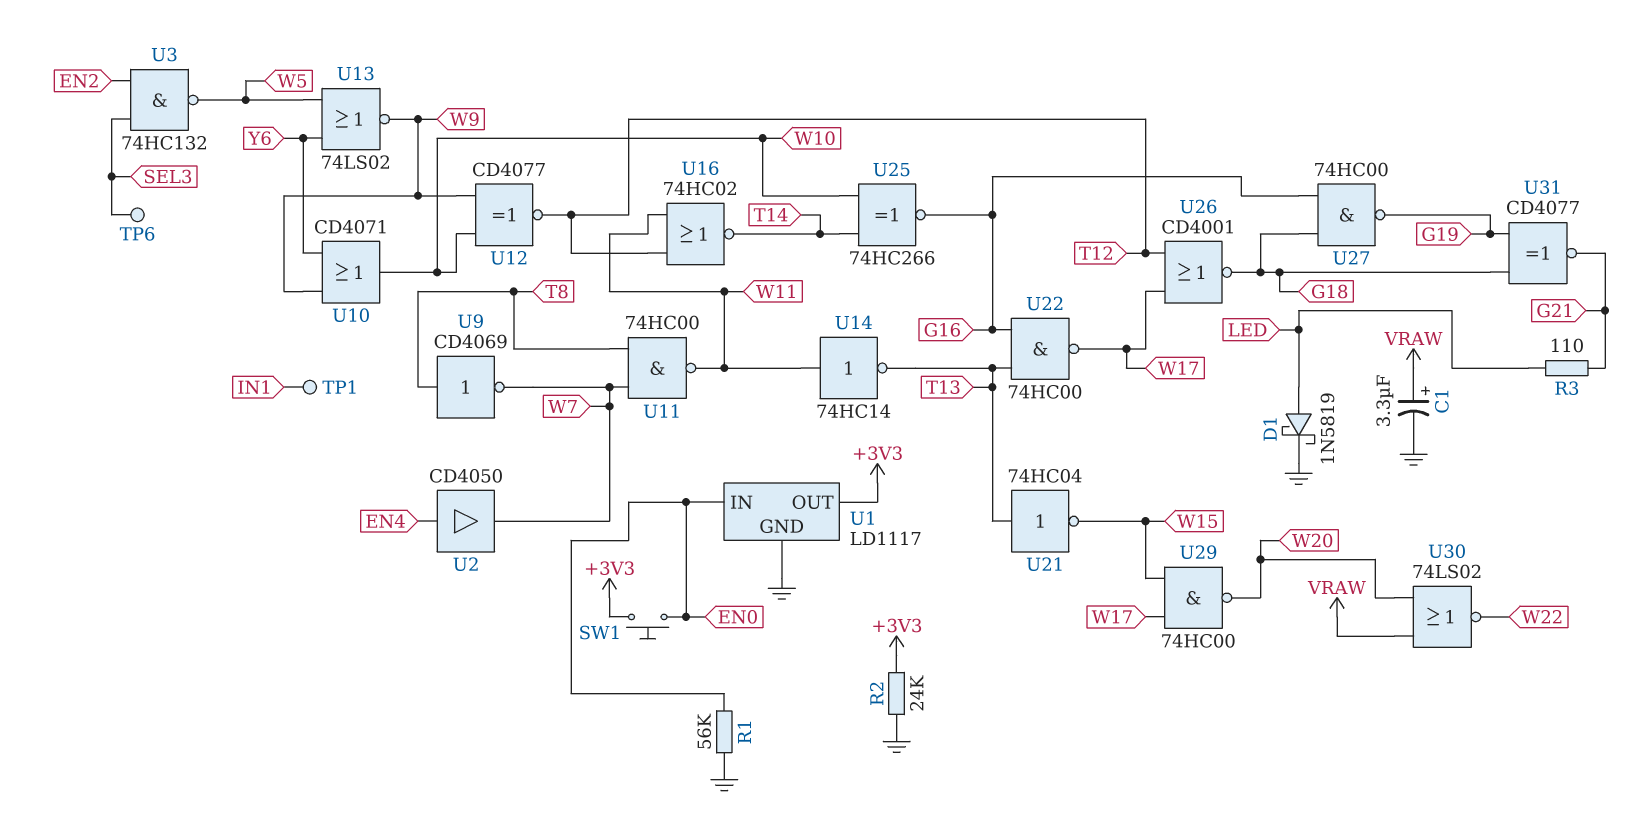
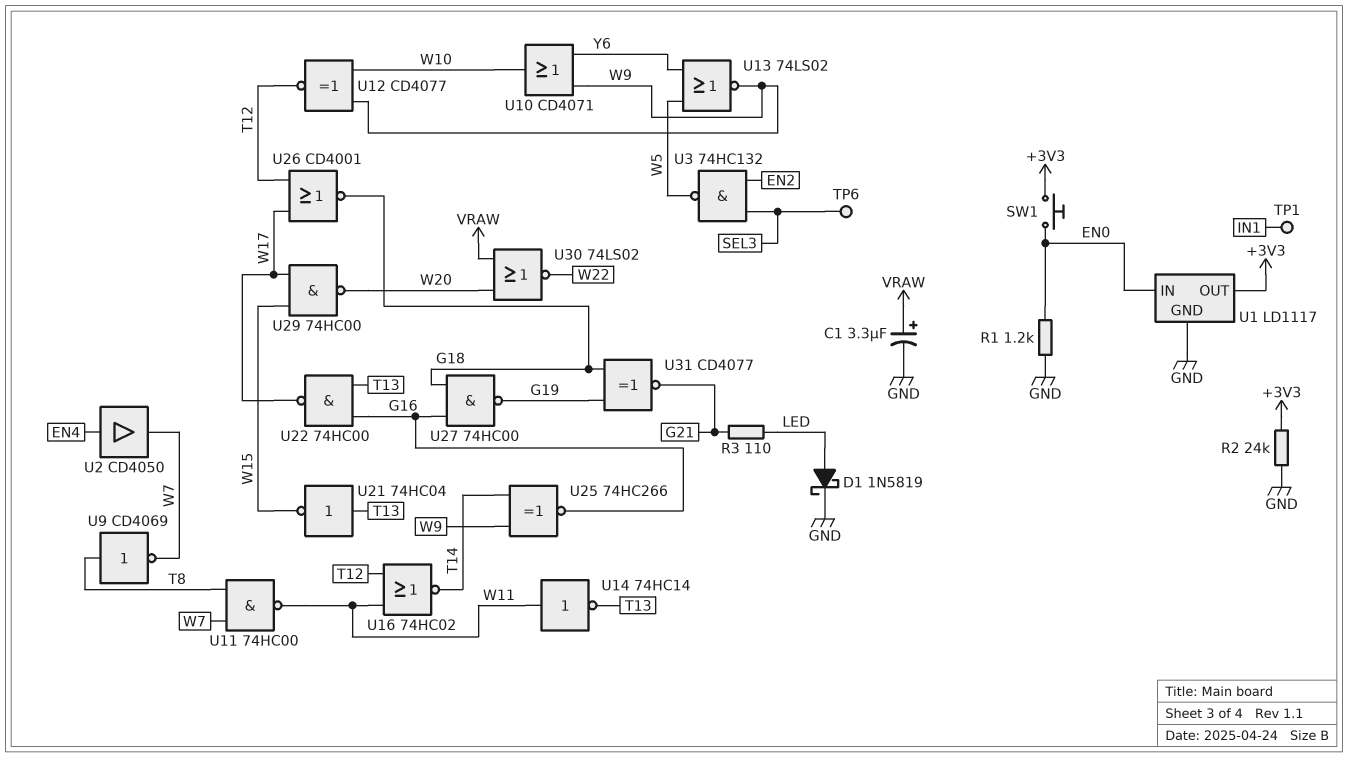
R1: 56k (EN0, GND) -> 1.2k (EN0, GND)
U25: XNOR 74HC266 (in T14, in W10, out G16) -> XNOR 74HC266 (in T14, in W9, out G16)

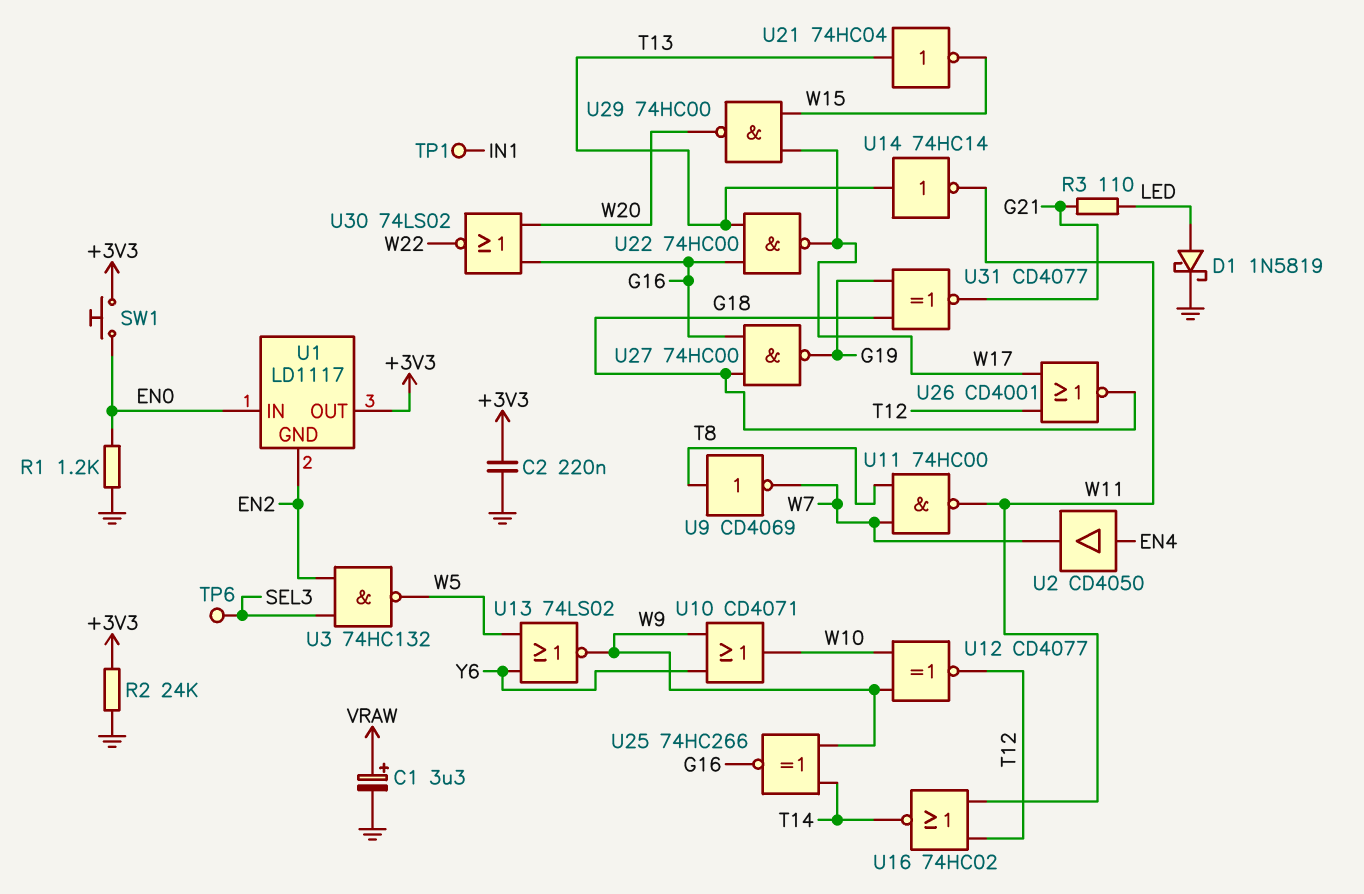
C2: none -> 220nF (+3V3, GND)
U1 pin GND: GND -> EN2
U14: NOT 74HC14 (in W11, out T13) -> NOT 74HC14 (in T13, out W11)
U30: NOR 74LS02 (in VRAW, in W20, out W22) -> NOR 74LS02 (in G16, in W20, out W22)

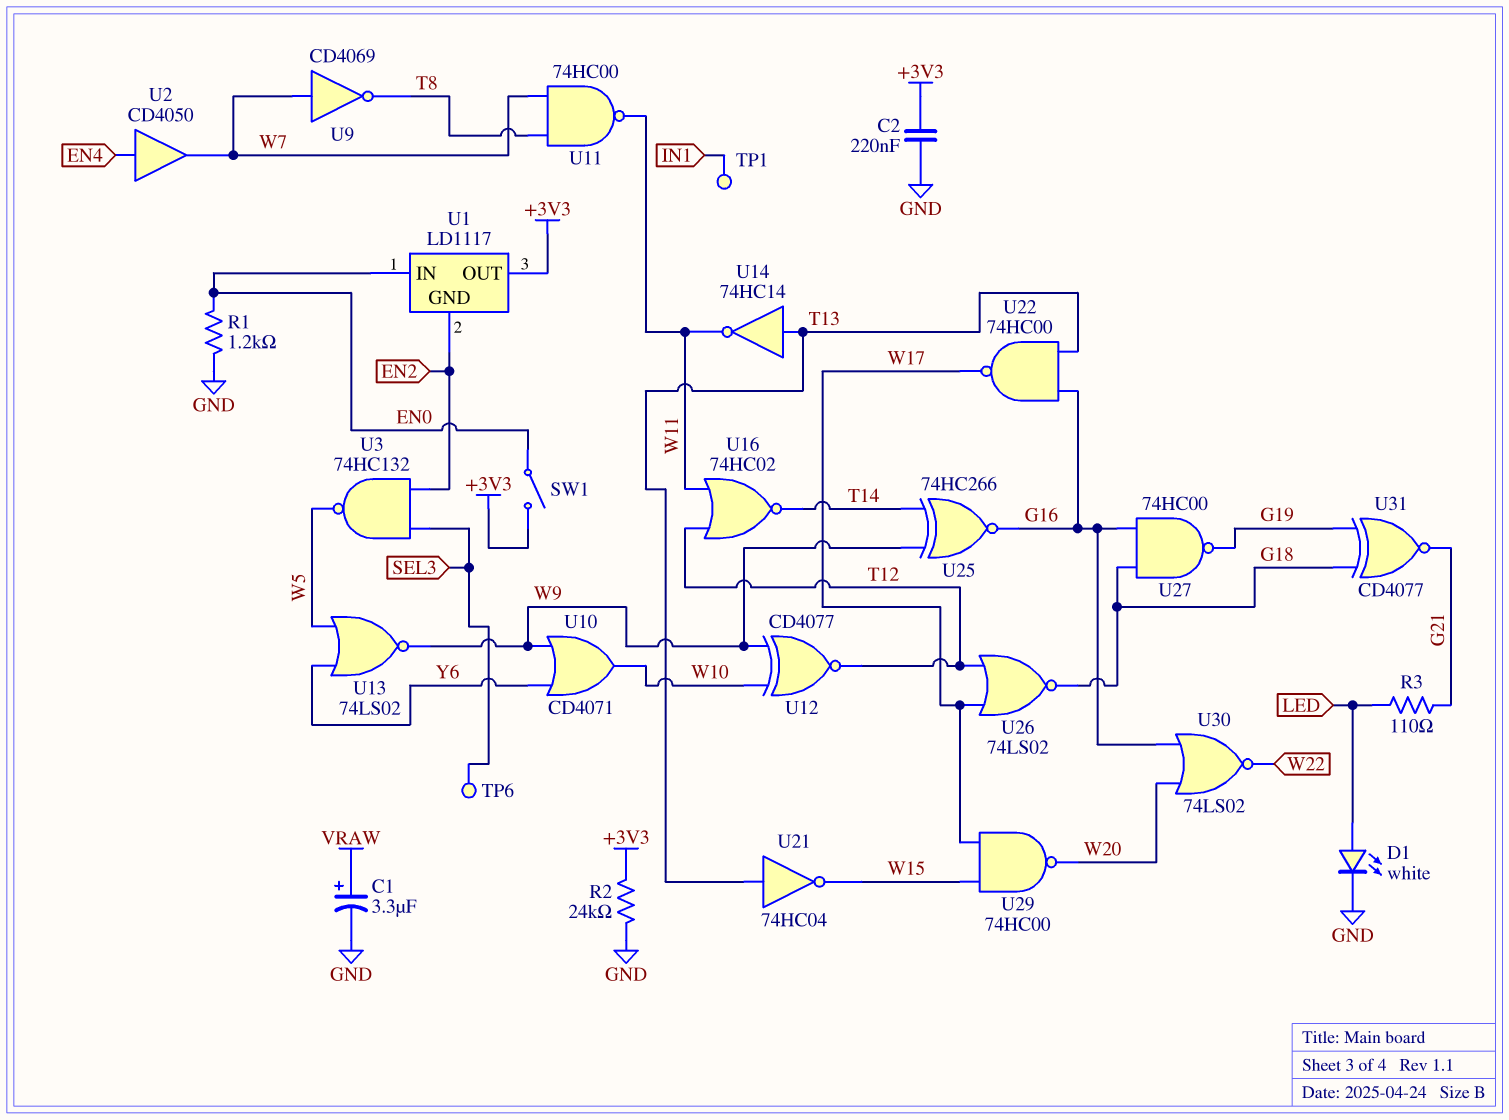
D1: schottky 1N5819 (A LED, K GND) -> LED white (A LED, K GND)
SW1: button (+3V3, EN0) -> switch (+3V3, EN0)
U9: NOT CD4069 (in T8, out W7) -> NOT CD4069 (in W7, out T8)
U26: NOR CD4001 (in T12, in W17, out G18) -> NOR 74LS02 (in T12, in W17, out G18)

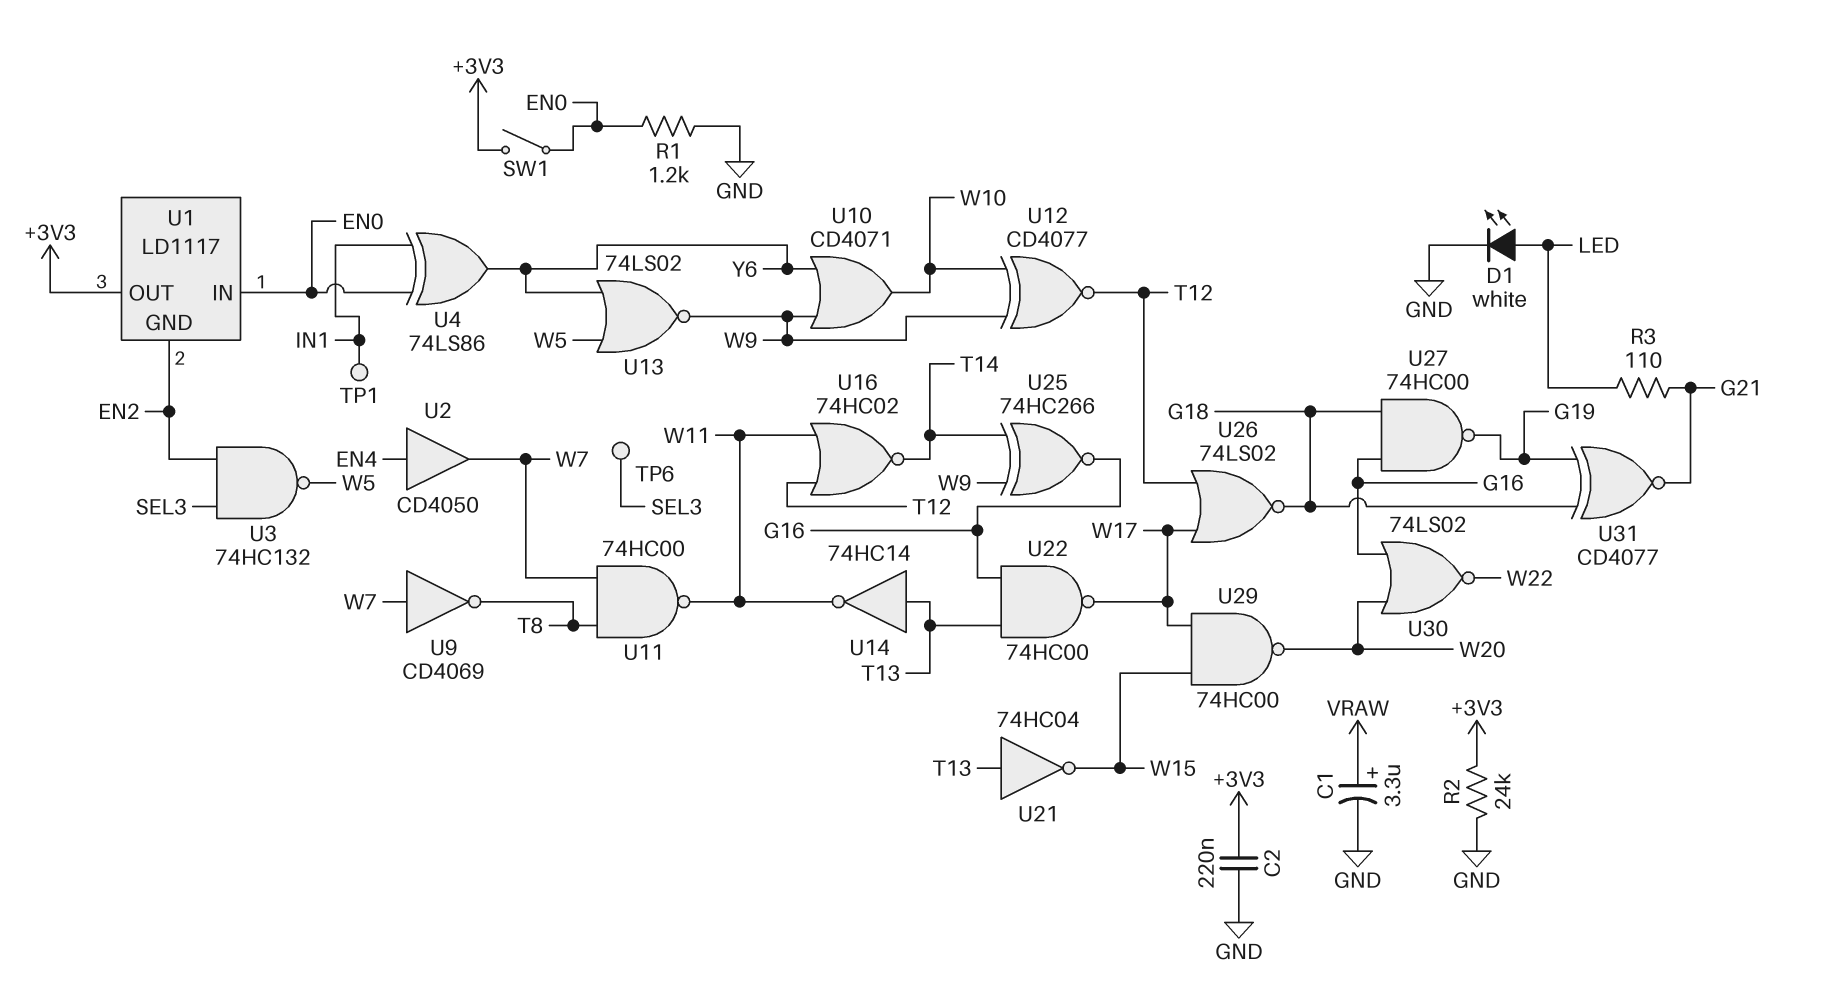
U4: none -> XOR 74LS86 (in EN0, in IN1, out Y6)

